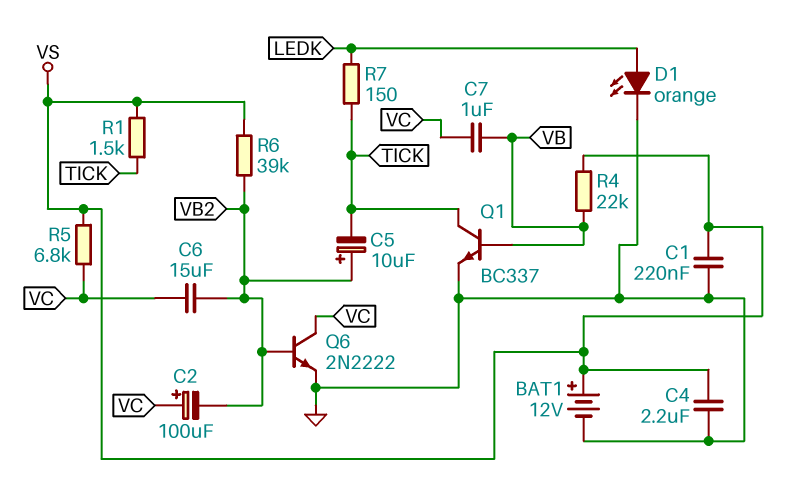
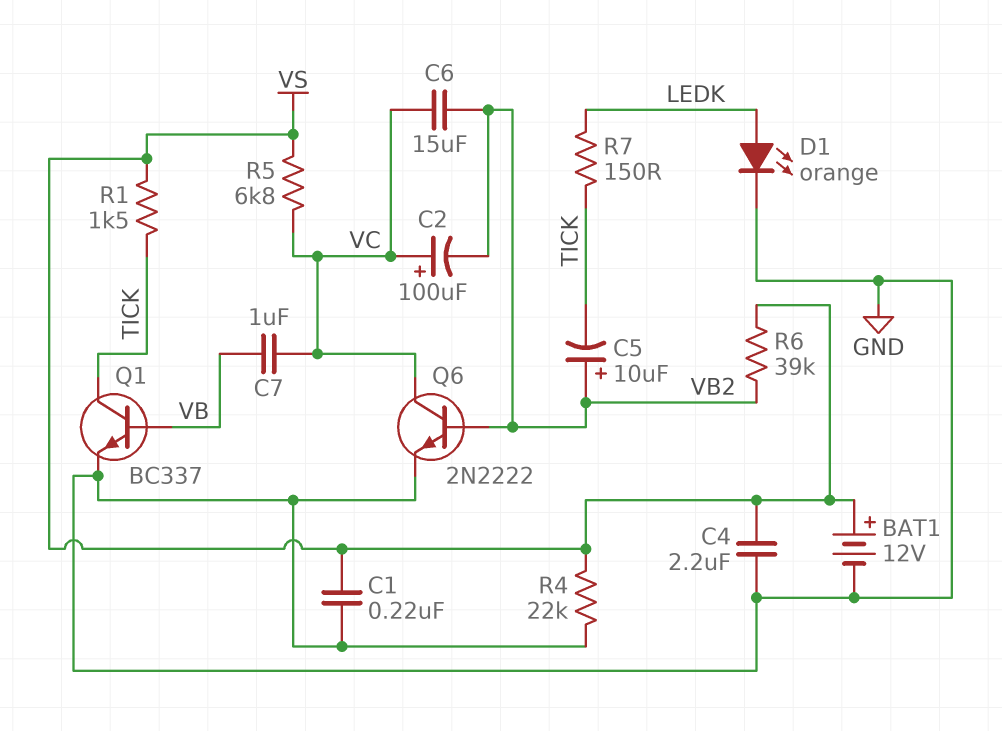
R4: 22k (VB, VS) -> 22k (GND, VS)

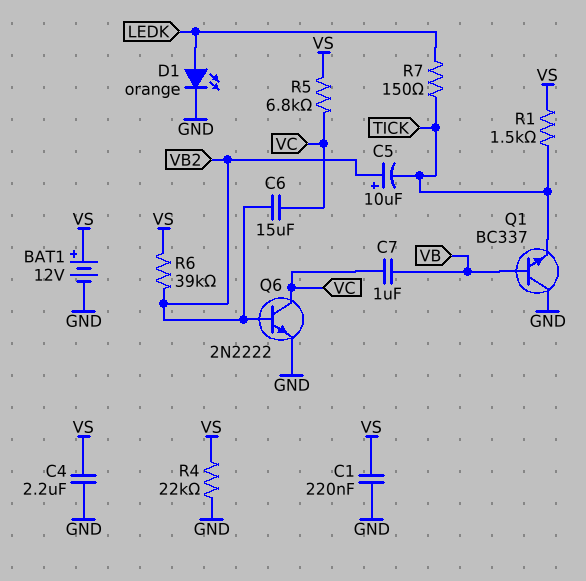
C2: 100uF (plus VC, minus VB2) -> none
Q1: NPN BC337 (B VB, C TICK, E GND) -> NPN BC337 (B VB, C GND, E TICK)

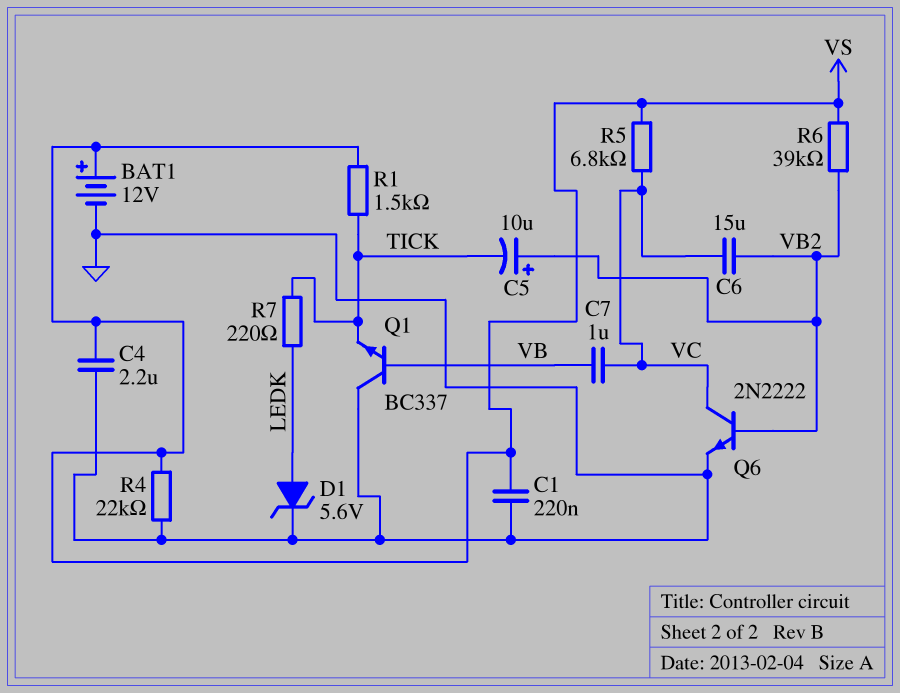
D1: LED orange (A LEDK, K GND) -> zener 5.6V (A LEDK, K GND)
R7: 150 (LEDK, TICK) -> 220 (LEDK, TICK)

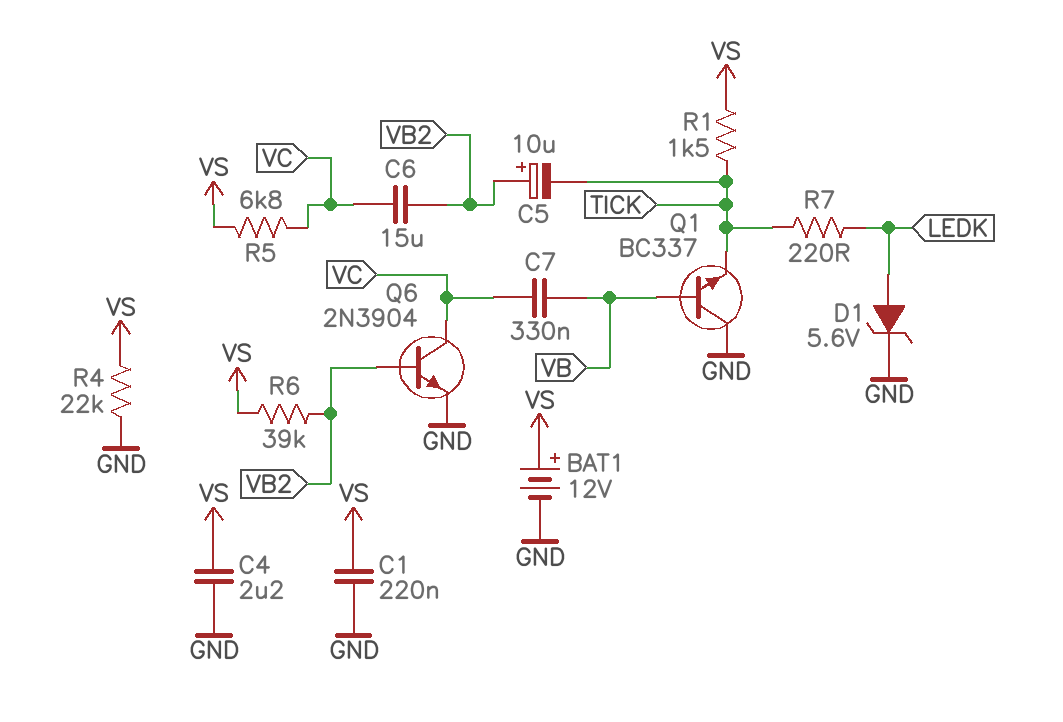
C7: 1uF (VB, VC) -> 330nF (VB, VC)
Q6: NPN 2N2222 (B VB2, C VC, E GND) -> NPN 2N3904 (B VB2, C VC, E GND)

